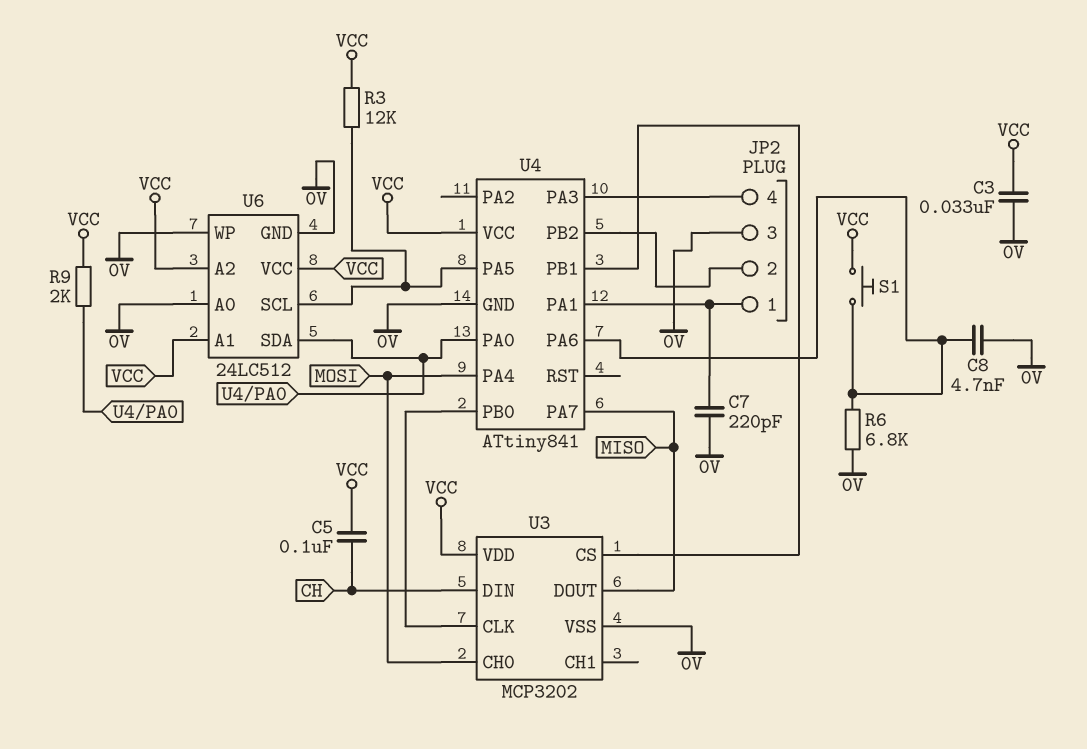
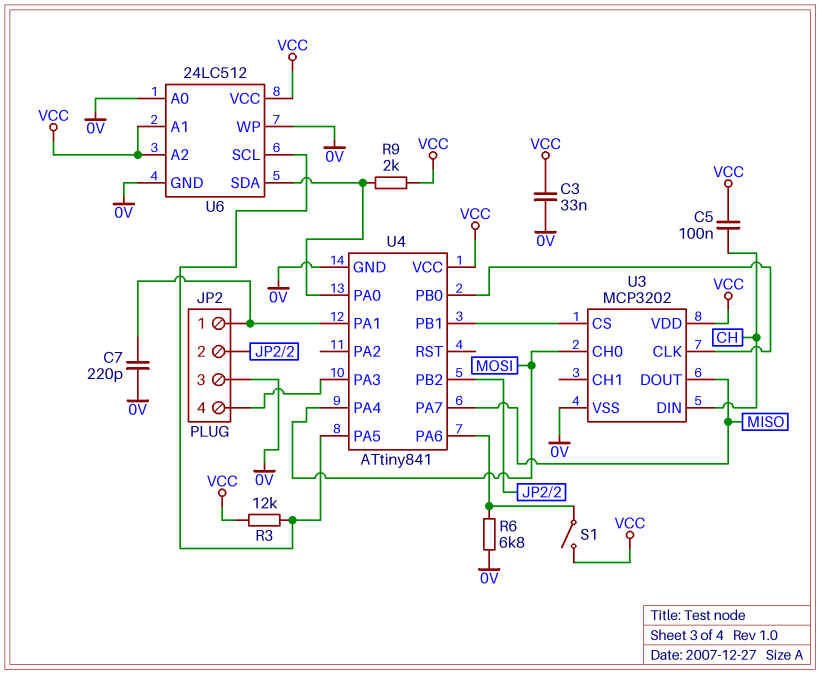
C8: 4.7nF (0V, U4/PA6) -> none
S1: button (U4/PA6, VCC) -> switch (U4/PA6, VCC)

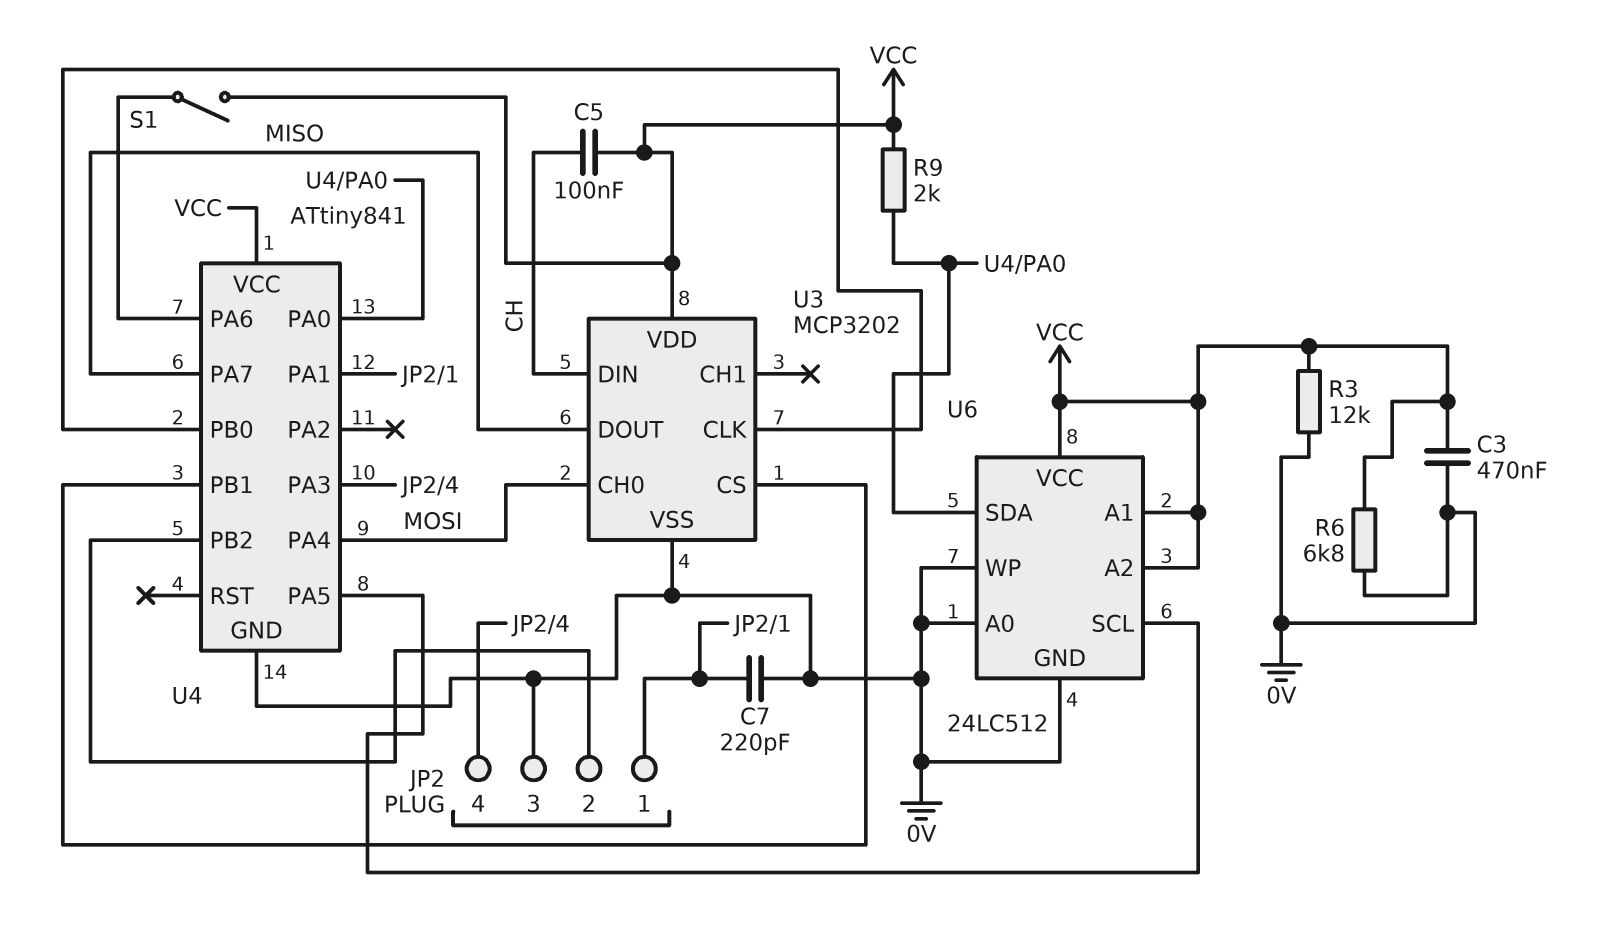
C3: 33nF (0V, VCC) -> 470nF (0V, VCC)
R3: 12k (U4/PA5, VCC) -> 12k (0V, VCC)
R6: 6.8k (0V, U4/PA6) -> 6.8k (0V, VCC)

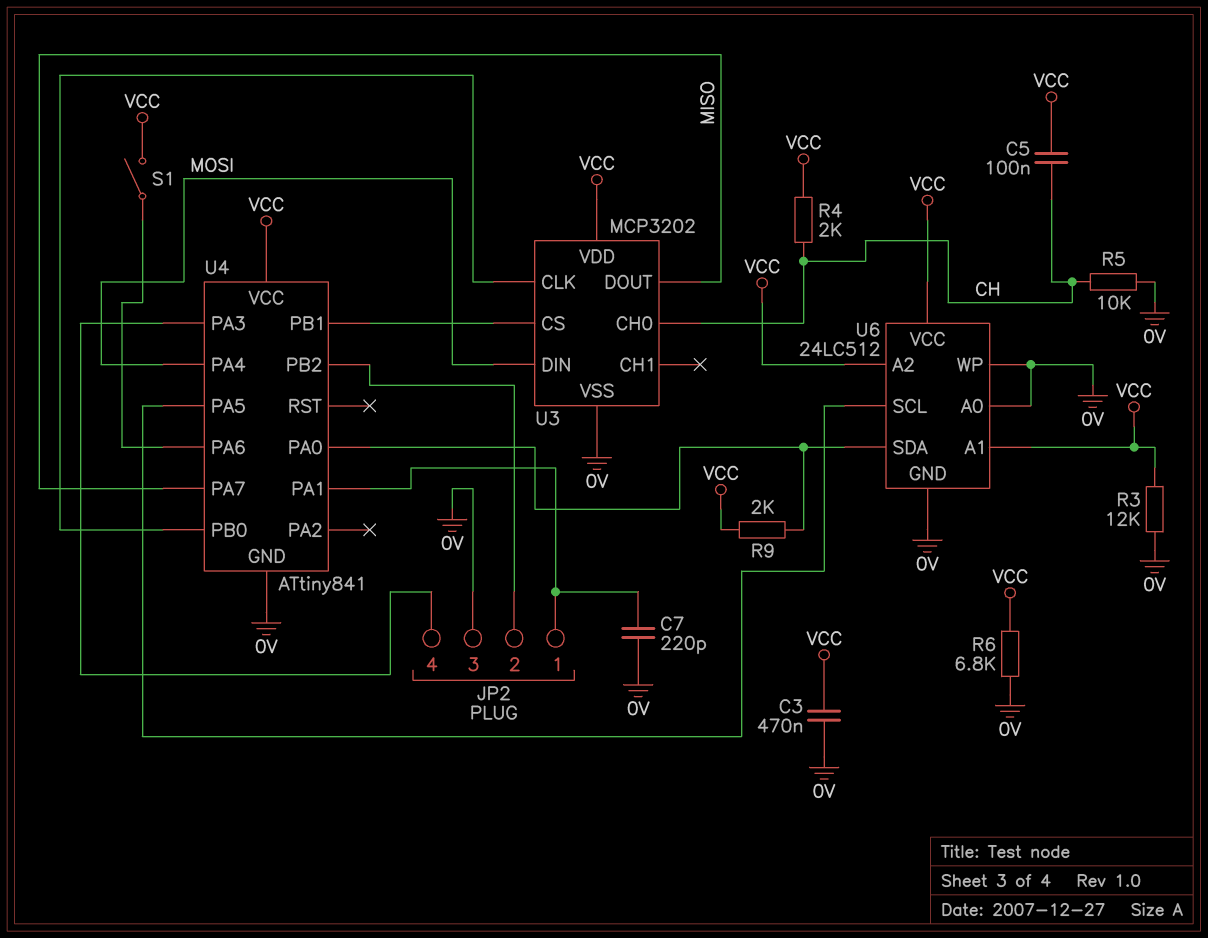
R4: none -> 2k (CH, VCC)
R5: none -> 10k (0V, CH)
U3 pin CH0: MOSI -> CH
U3 pin DIN: CH -> MOSI

